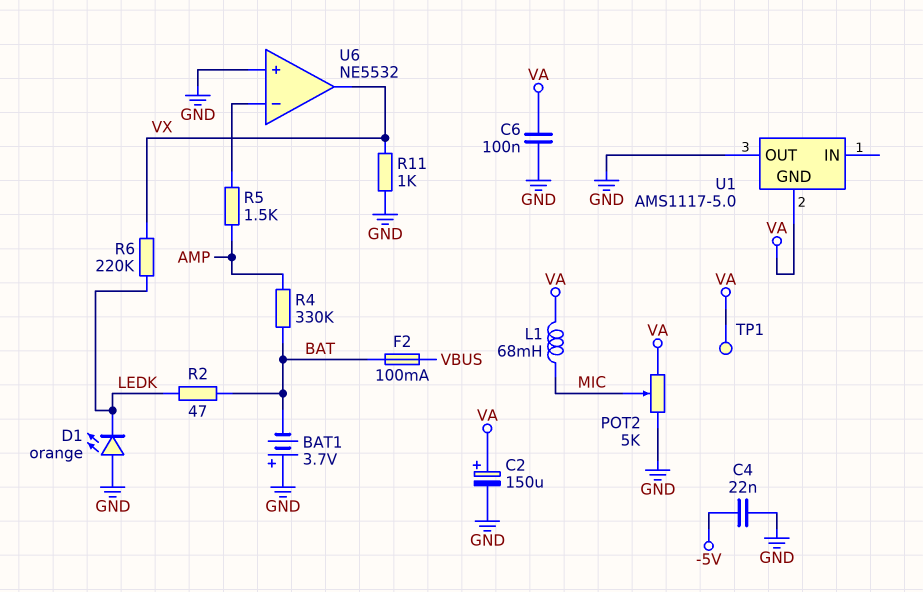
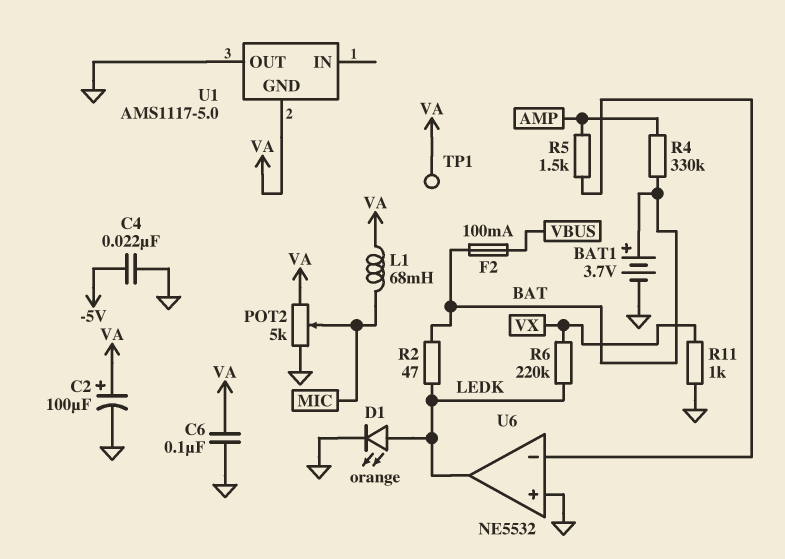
BAT1: 3.7V (plus GND, minus BAT) -> 3.7V (plus BAT, minus GND)
C2: 150uF (plus VA, minus GND) -> 100uF (plus VA, minus GND)
D1: LED orange (A GND, K LEDK) -> LED orange (A LEDK, K GND)
U6 pin out: VX -> LEDK

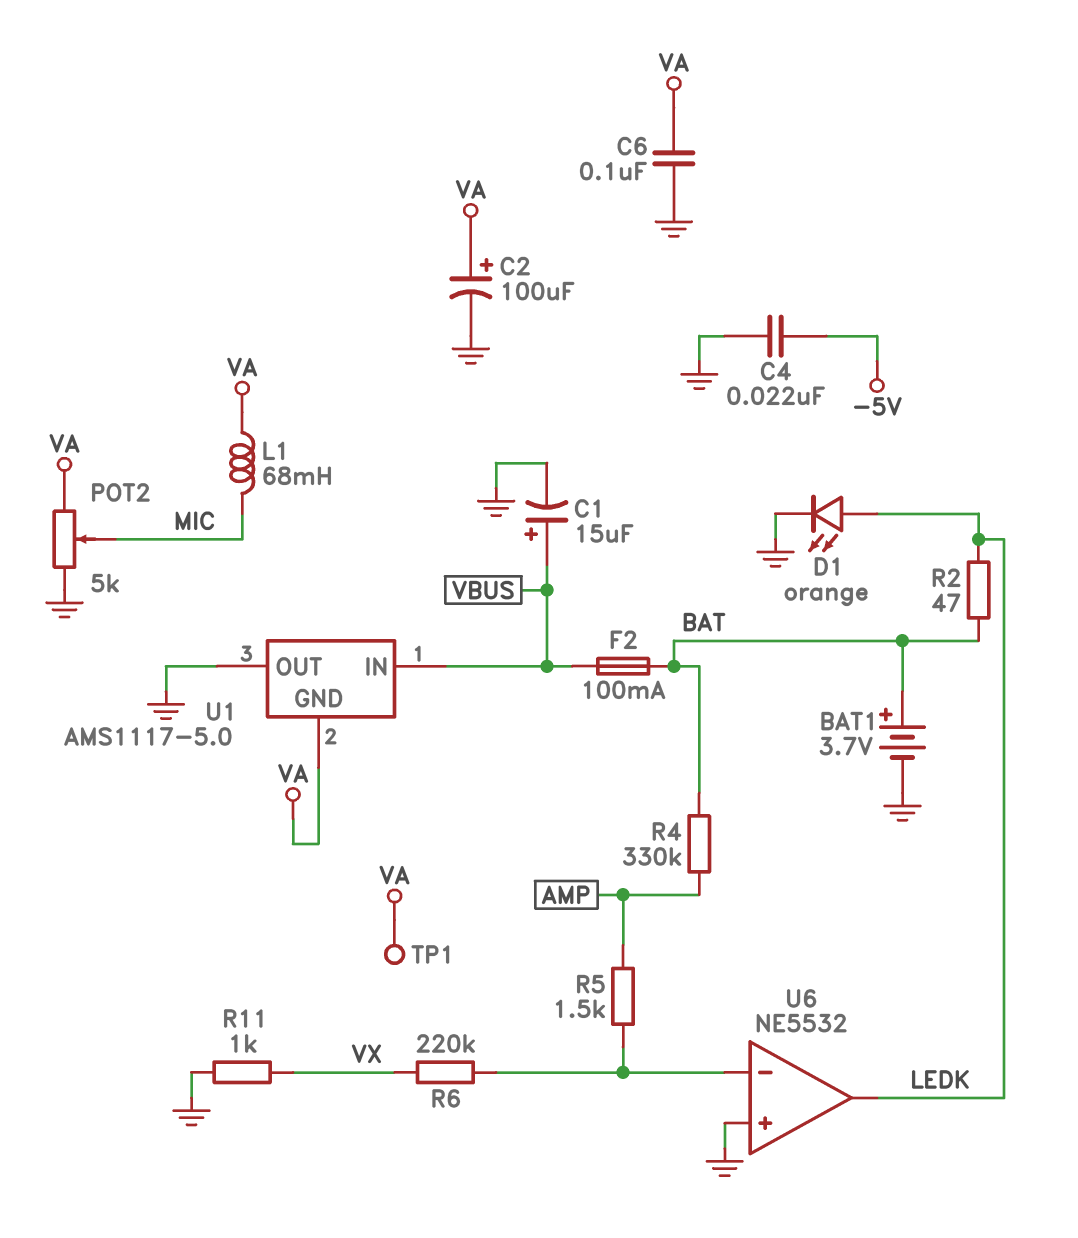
C1: none -> 15uF (plus VBUS, minus GND)
R6: 220k (LEDK, VX) -> 220k (U6/in-, VX)
U1 pin IN: none -> VBUS

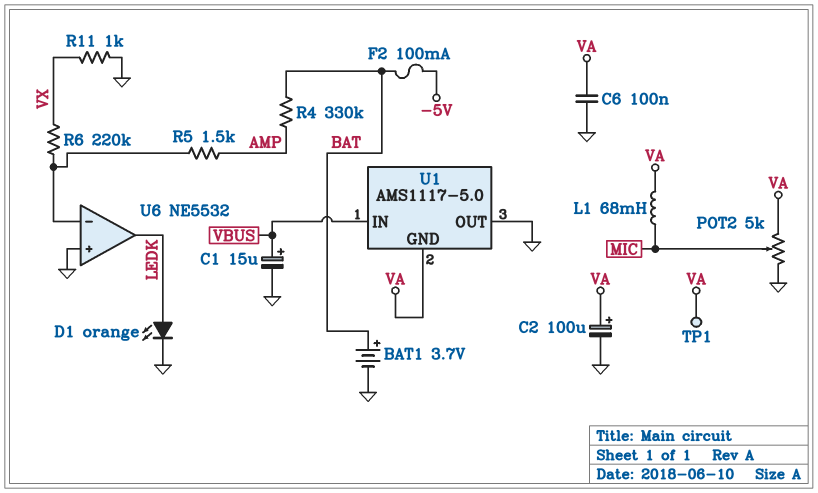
C4: 22nF (-5V, GND) -> none
F2: 100mA (BAT, VBUS) -> 100mA (-5V, BAT)
R2: 47 (BAT, LEDK) -> none

